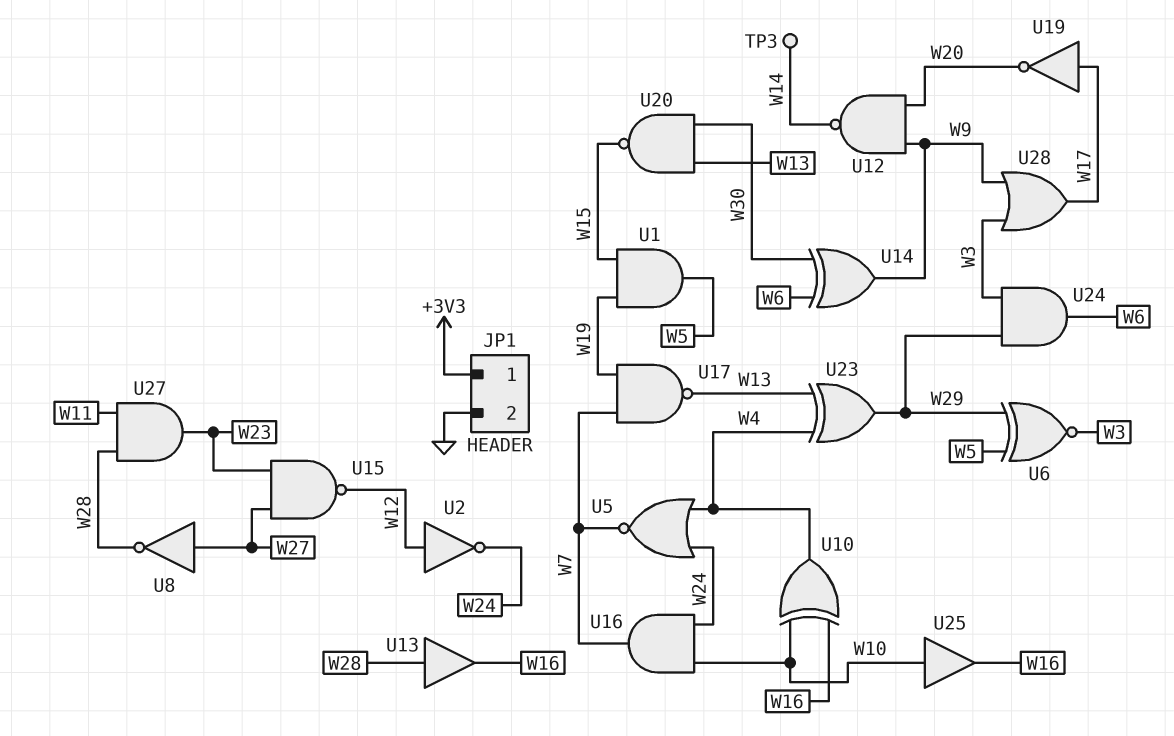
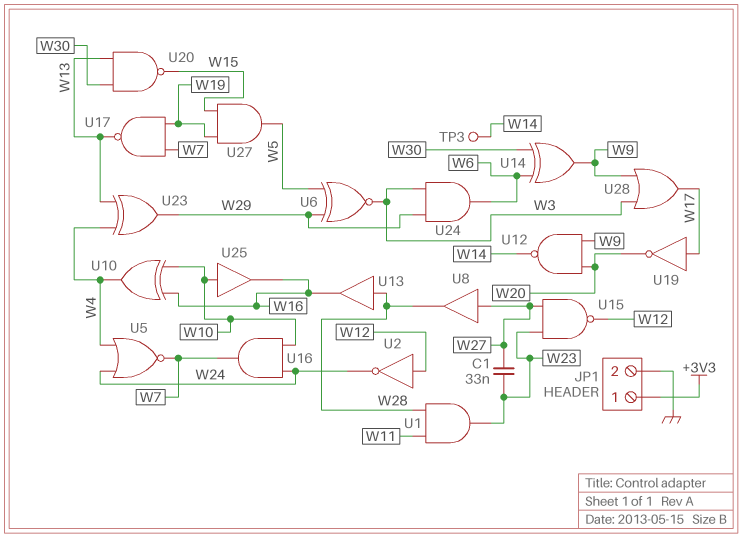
C1: none -> 33nF (W23, W27)
U1: AND (in W15, in W19, out W5) -> AND (in W11, in W28, out W23)
U8: NOT (in W27, out W28) -> buffer (in W27, out W28)
U27: AND (in W11, in W28, out W23) -> AND (in W15, in W19, out W5)

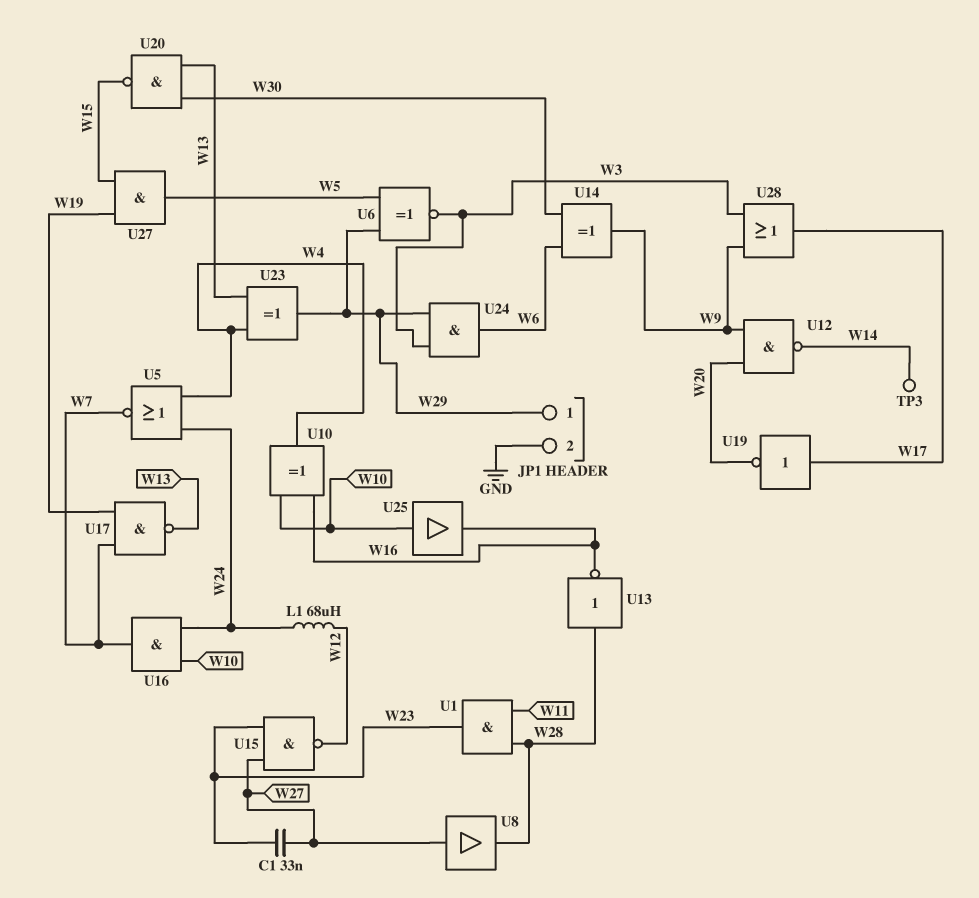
JP1 pin 1: +3V3 -> W29
L1: none -> 68uH (W12, W24)
U2: NOT (in W12, out W24) -> none
U13: buffer (in W28, out W16) -> NOT (in W28, out W16)

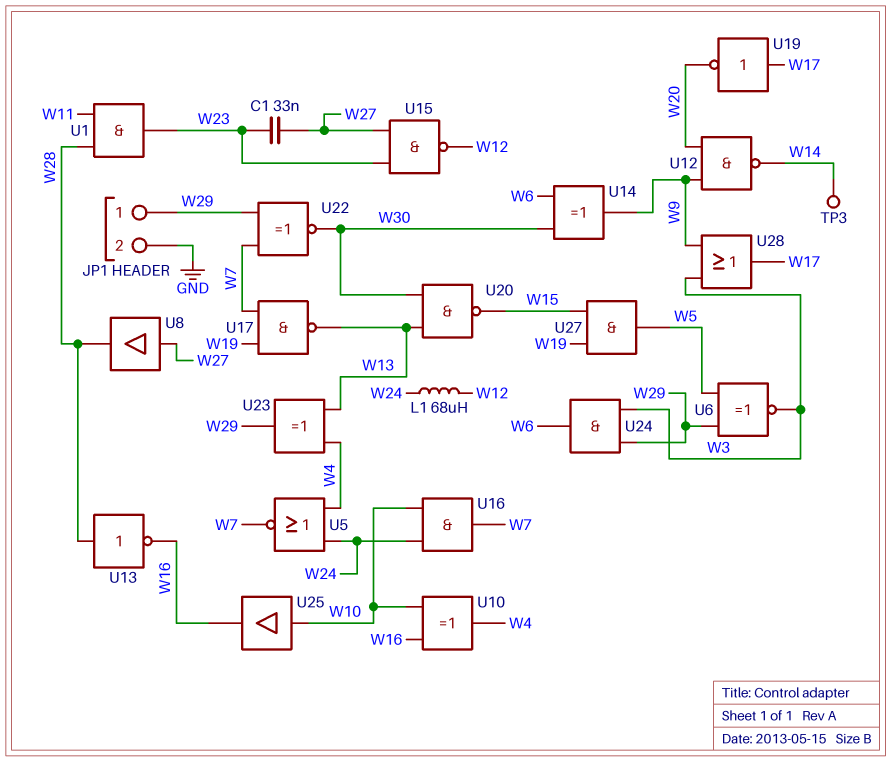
U22: none -> XNOR (in W7, in W29, out W30)

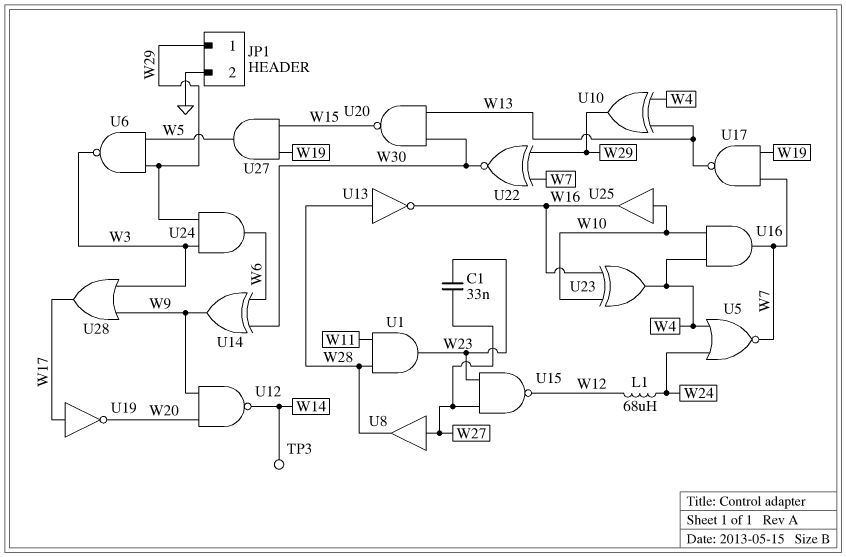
U6: XNOR (in W5, in W29, out W3) -> NAND (in W5, in W29, out W3)
U10: XOR (in W10, in W16, out W4) -> XOR (in W4, in W13, out W29)
U16: AND (in W10, in W24, out W7) -> AND (in W4, in W10, out W7)
U23: XOR (in W4, in W13, out W29) -> XOR (in W10, in W16, out W4)

